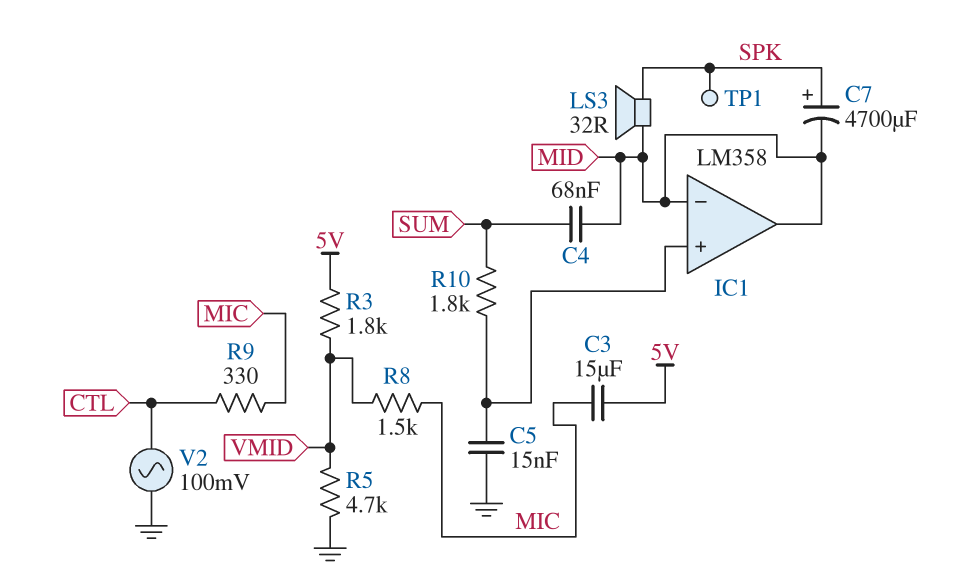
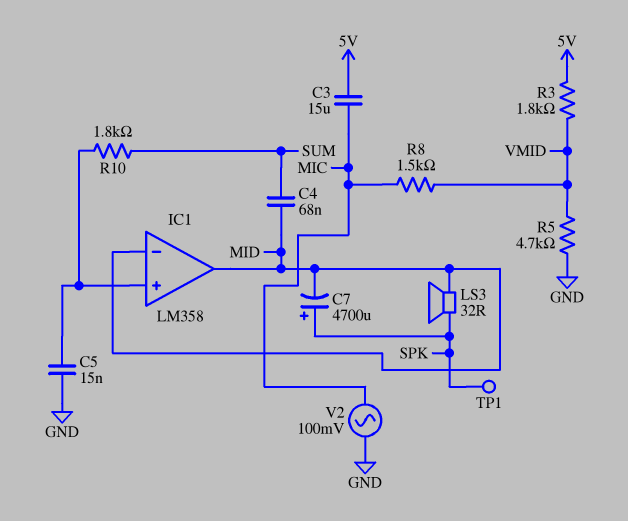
R9: 330 (CTL, MIC) -> none
V2: AC 100mV (CTL, GND) -> AC 100mV (GND, MIC)

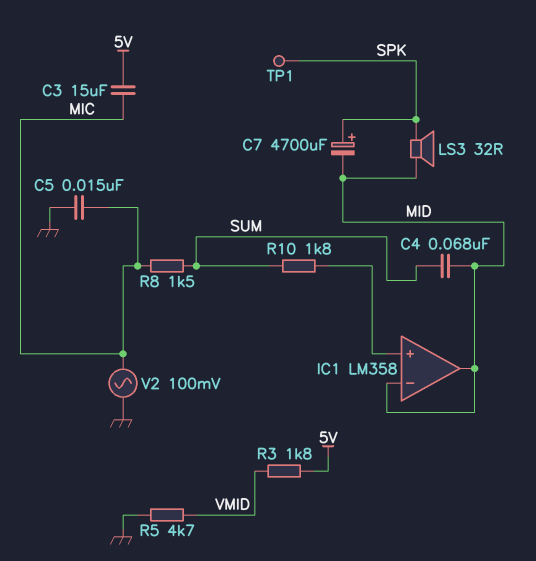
C5: 15nF (GND, IC1/in+) -> 15nF (GND, MIC)
R8: 1.5k (MIC, VMID) -> 1.5k (MIC, SUM)

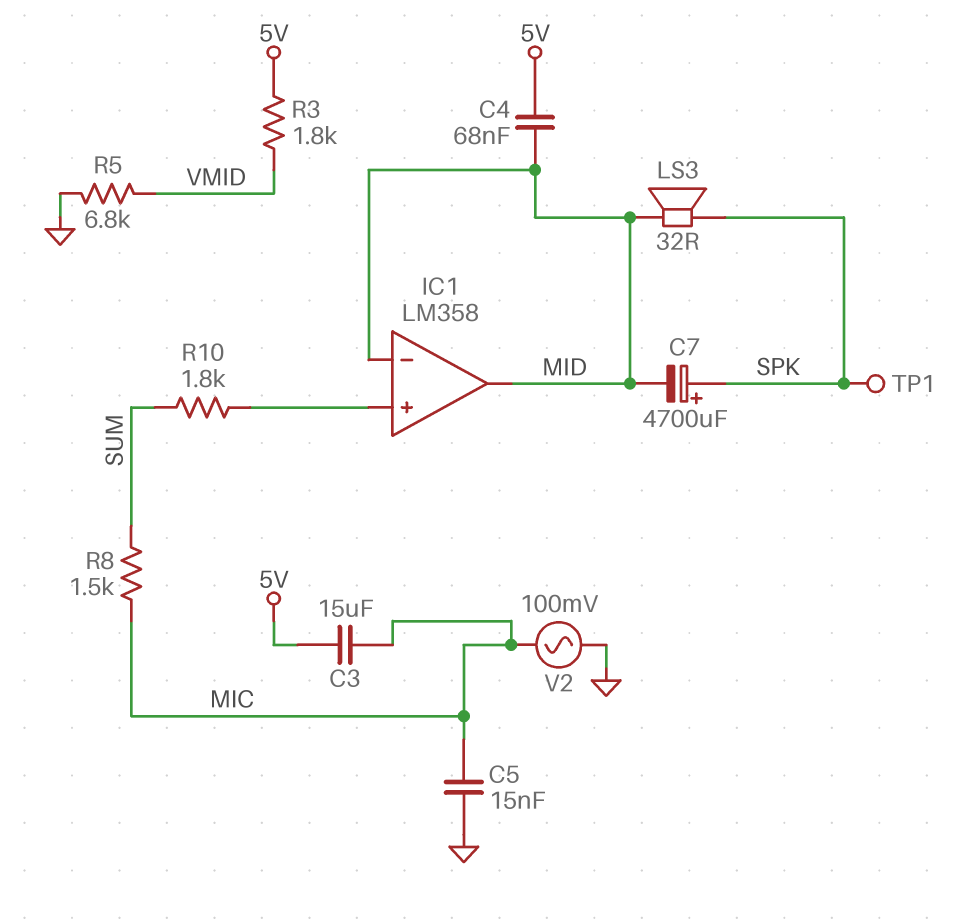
C4: 68nF (MID, SUM) -> 68nF (5V, MID)
R5: 4.7k (GND, VMID) -> 6.8k (GND, VMID)

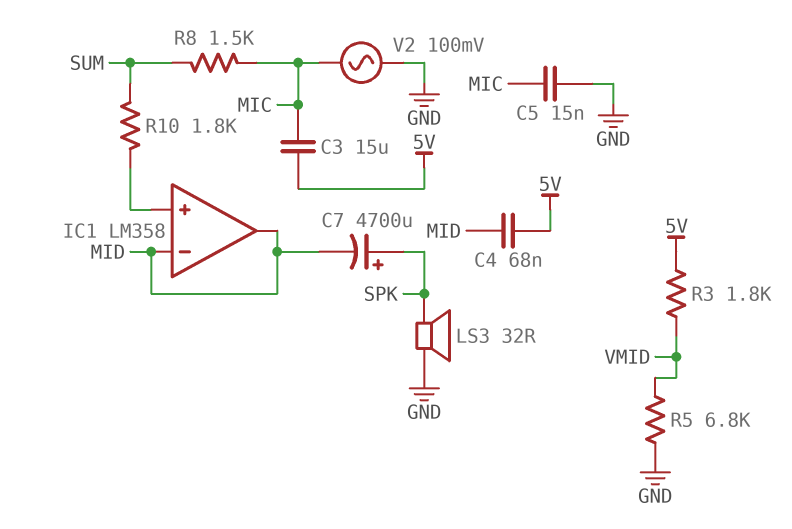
LS3: speaker 32R (MID, SPK) -> speaker 32R (GND, SPK)
TP1: test point (SPK) -> none

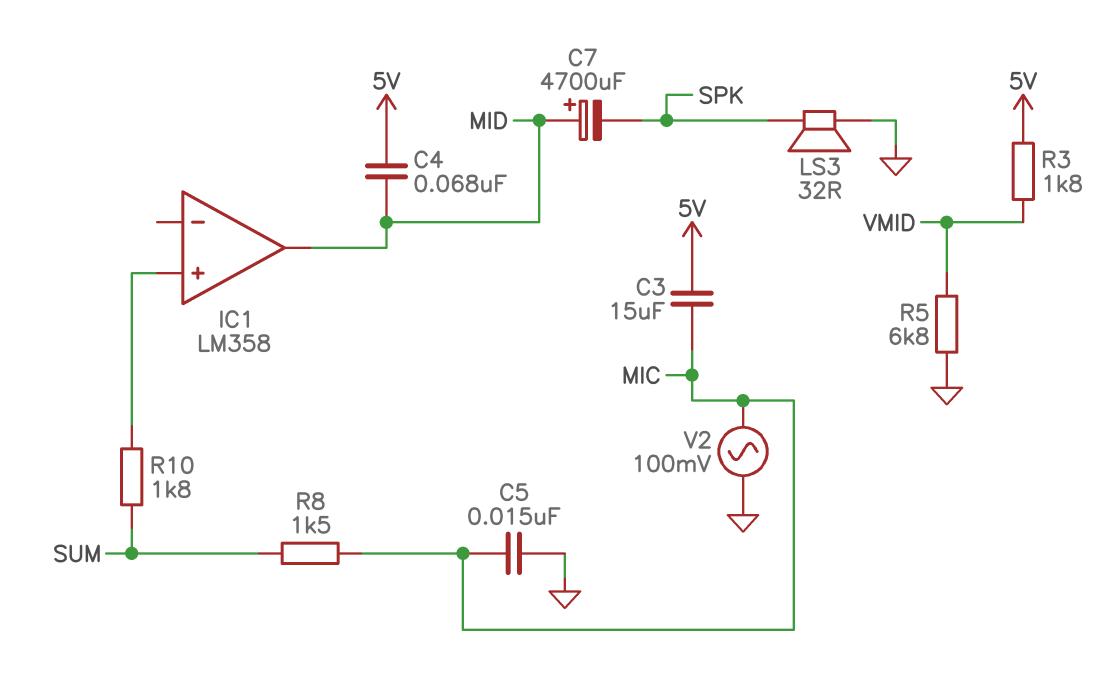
C7: 4700uF (plus SPK, minus MID) -> 4700uF (plus MID, minus SPK)
IC1 pin in-: MID -> none

